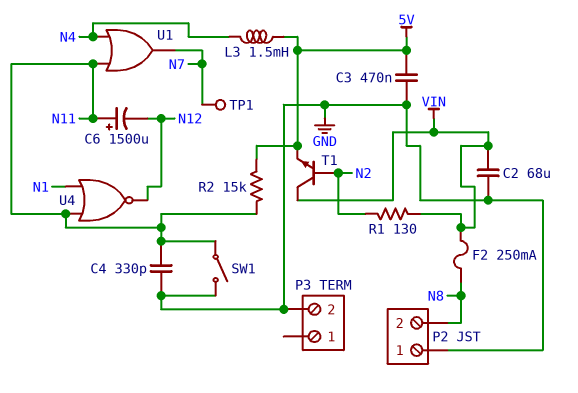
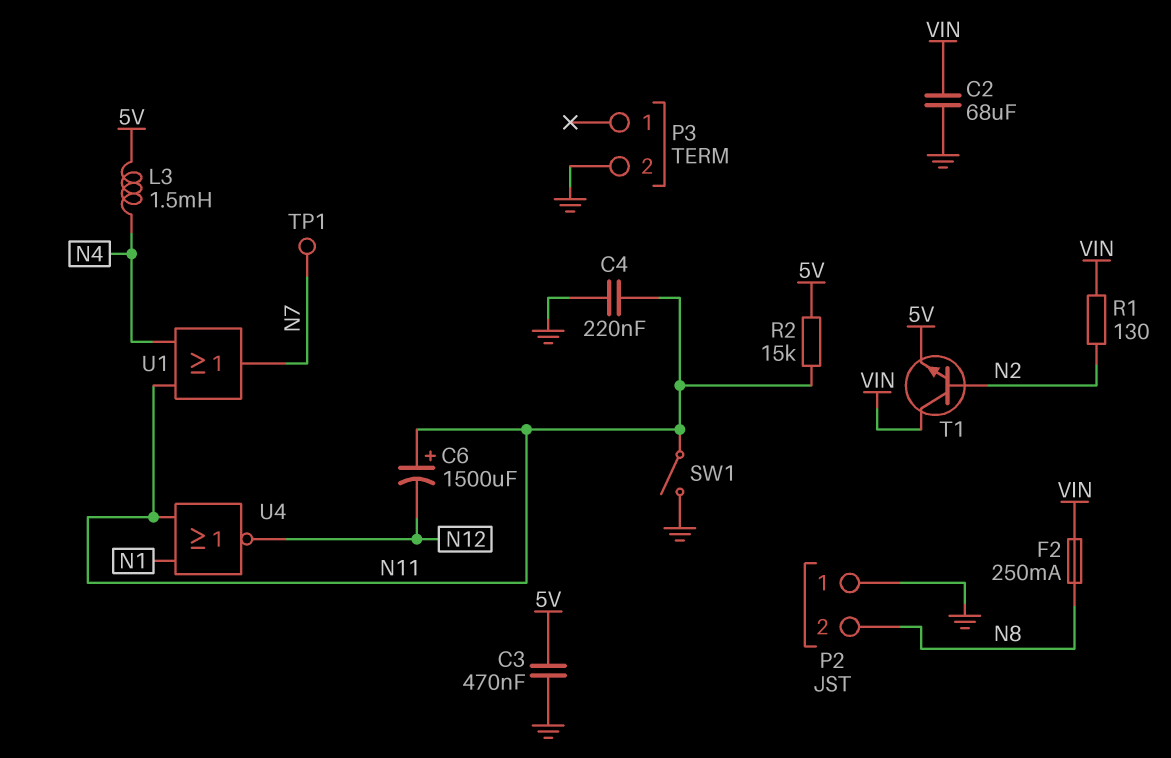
C4: 330pF (GND, N11) -> 220nF (GND, N11)

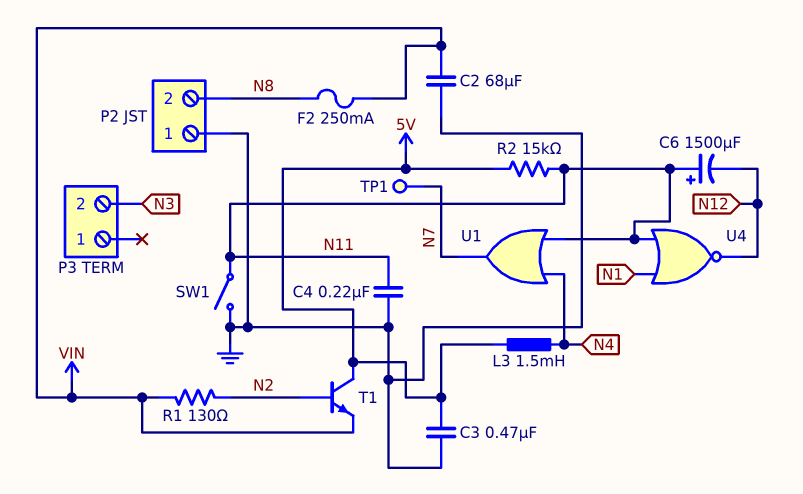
P3 pin 2: GND -> N3
T1: NPN (B N2, C VIN, E 5V) -> NPN (B N2, C 5V, E VIN)

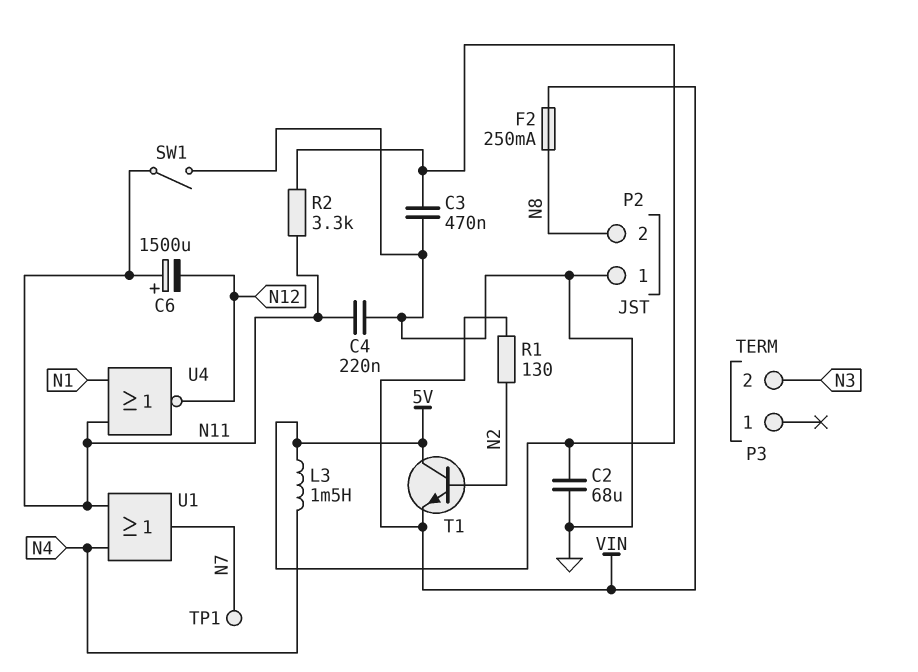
C2: 68uF (GND, VIN) -> 68uF (5V, GND)
R2: 15k (5V, N11) -> 3.3k (5V, N11)

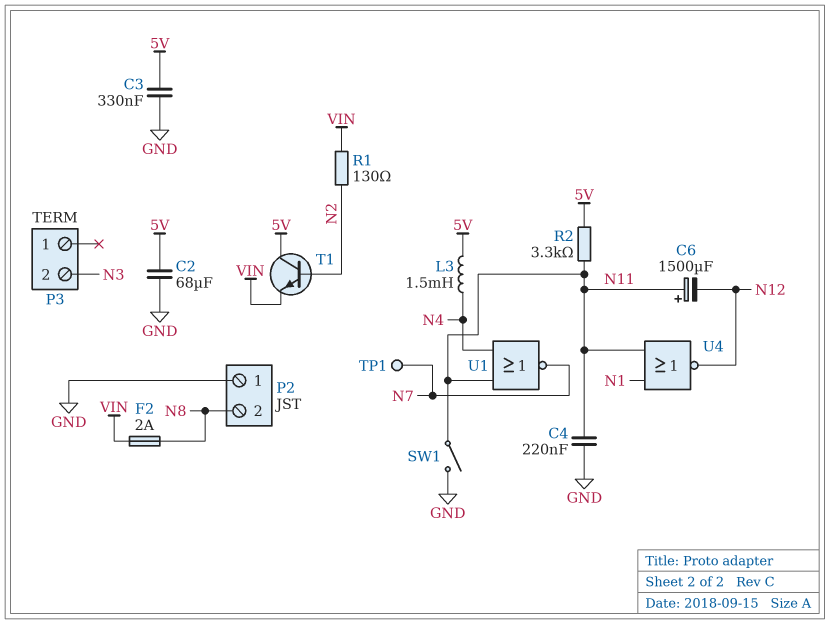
C3: 470nF (5V, GND) -> 330nF (5V, GND)
F2: 250mA (N8, VIN) -> 2A (N8, VIN)
U1: OR (in N4, in N11, out N7) -> NOR (in N4, in N11, out N7)

